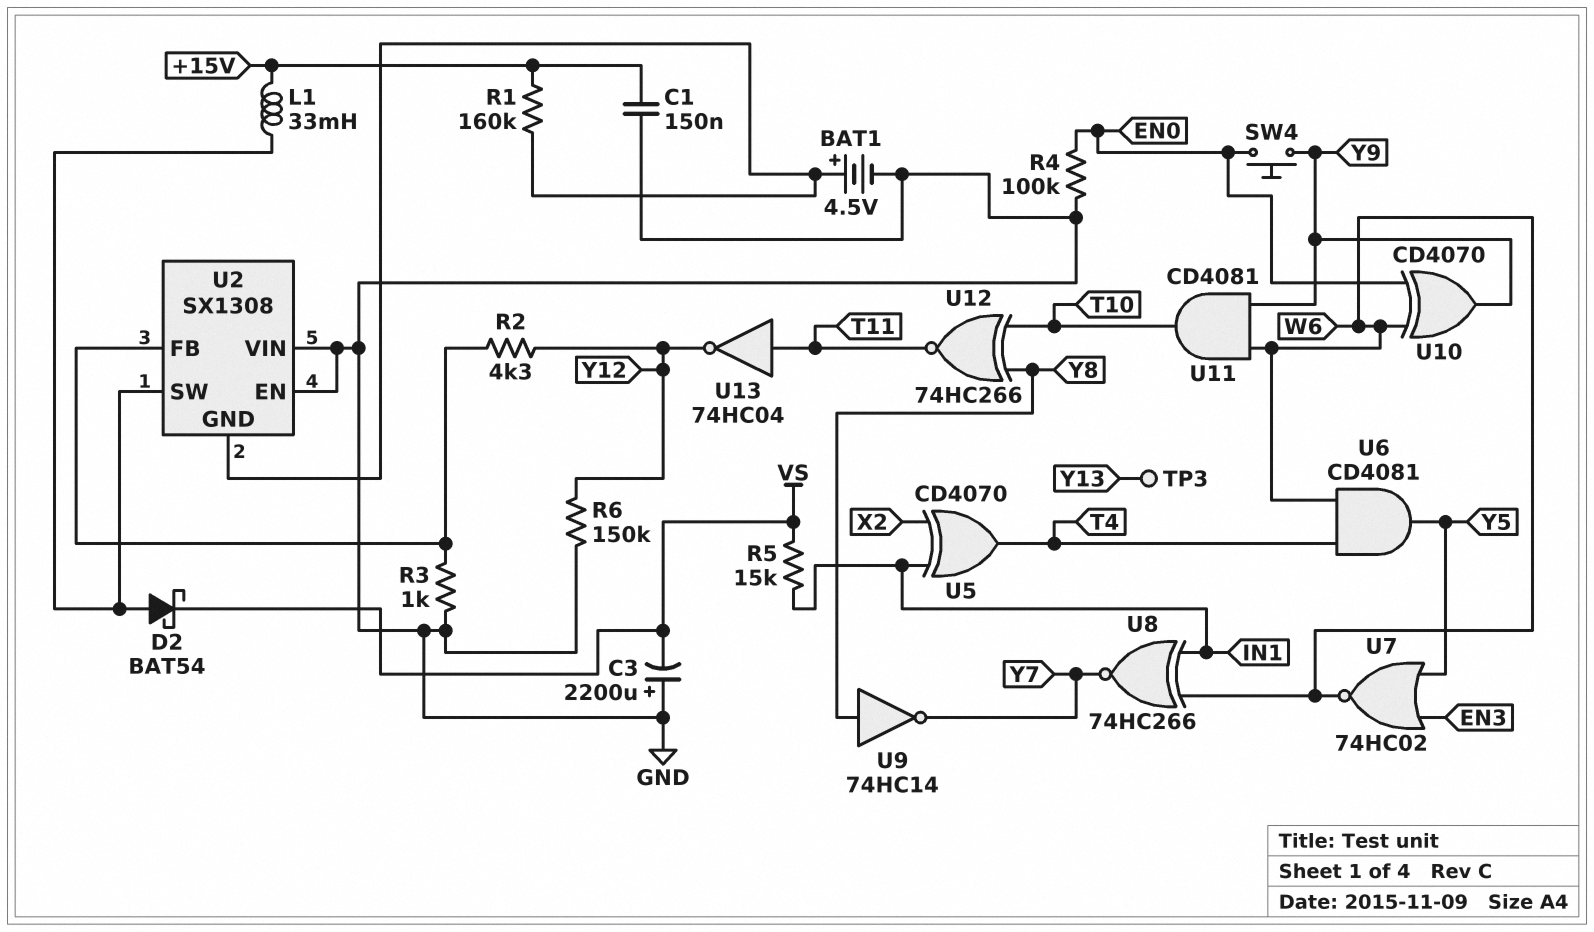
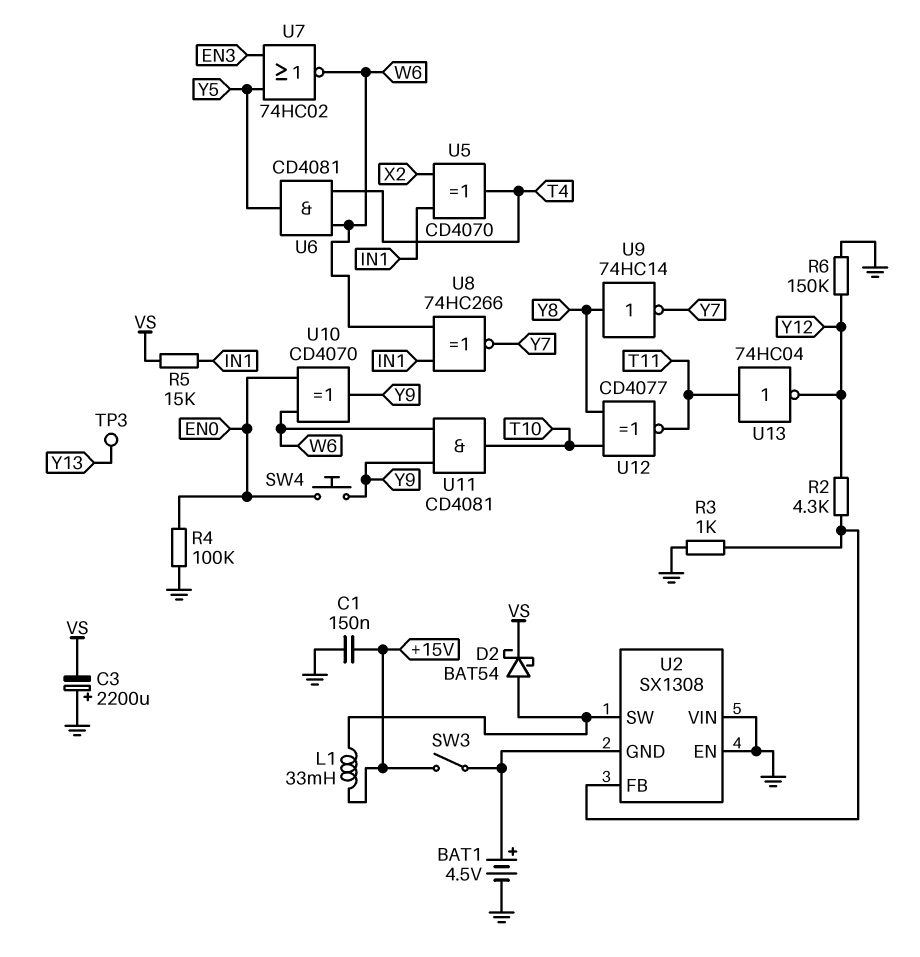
R1: 160k (+15V, U2/GND) -> none
SW3: none -> switch (+15V, U2/GND)
U12: XNOR 74HC266 (in T10, in Y8, out T11) -> XNOR CD4077 (in T10, in Y8, out T11)

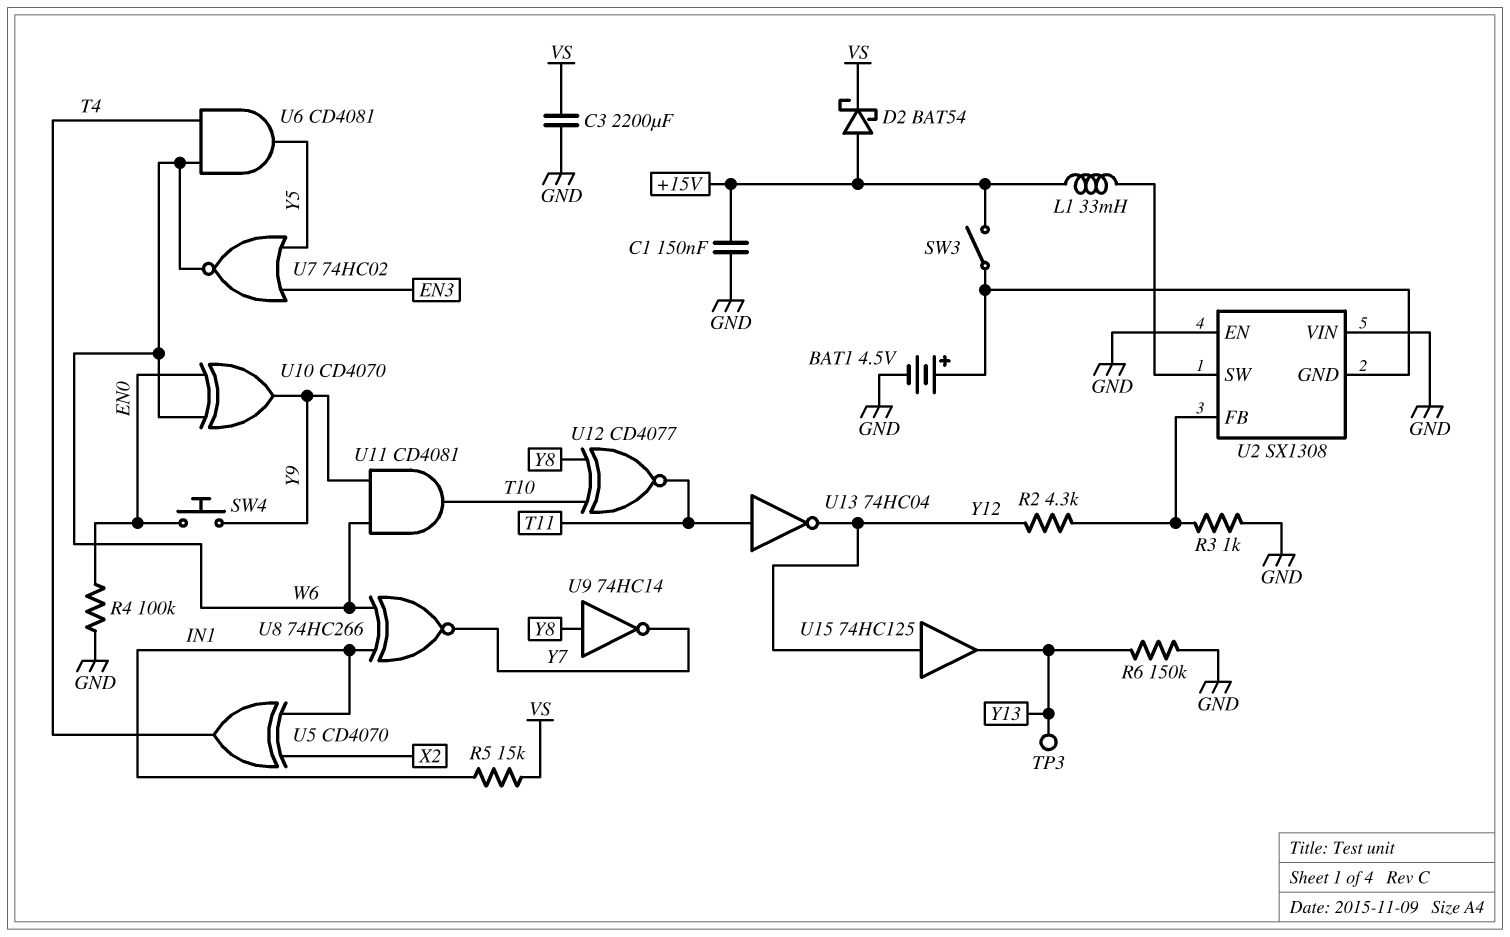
C3: 2200uF (plus GND, minus VS) -> 2200uF (GND, VS)
D2: schottky BAT54 (A U2/SW, K VS) -> schottky BAT54 (A +15V, K VS)
R6: 150k (GND, Y12) -> 150k (GND, Y13)
U15: none -> buffer 74HC125 (in Y12, out Y13)

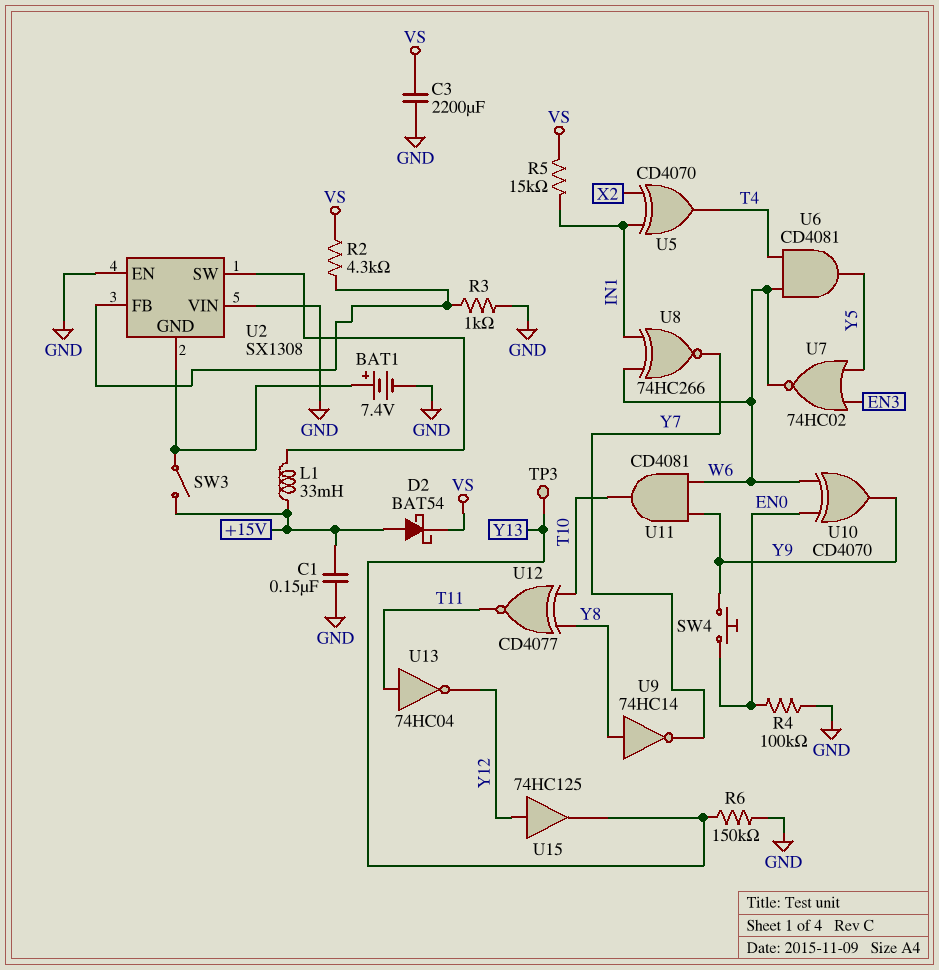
BAT1: 4.5V (plus U2/GND, minus GND) -> 7.4V (plus U2/GND, minus GND)
R2: 4.3k (U2/FB, Y12) -> 4.3k (U2/FB, VS)

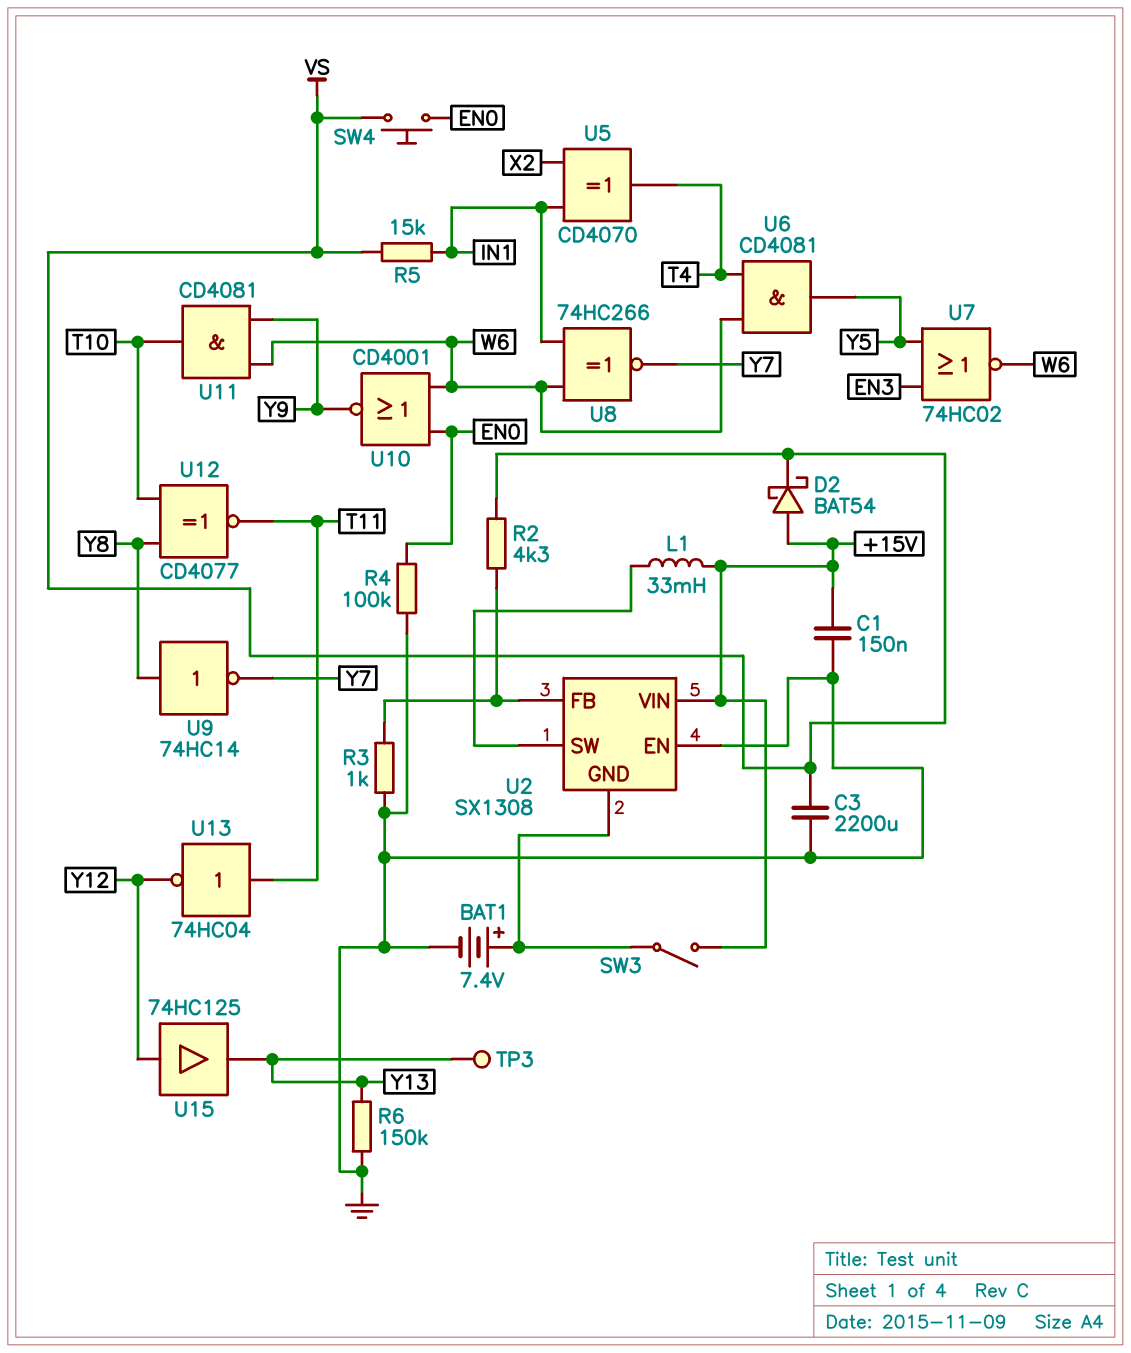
SW4: button (EN0, Y9) -> button (EN0, VS)
U2 pin VIN: GND -> +15V
U10: XOR CD4070 (in EN0, in W6, out Y9) -> NOR CD4001 (in EN0, in W6, out Y9)

